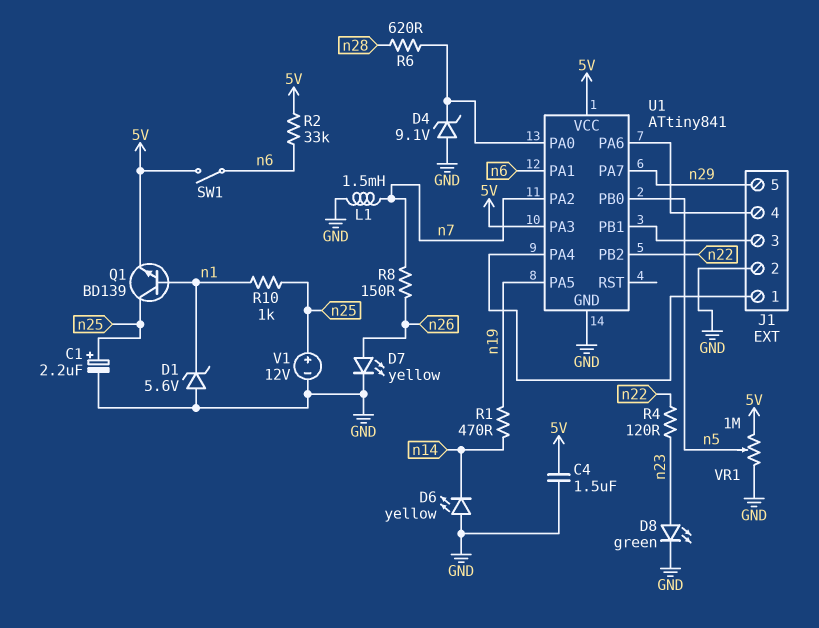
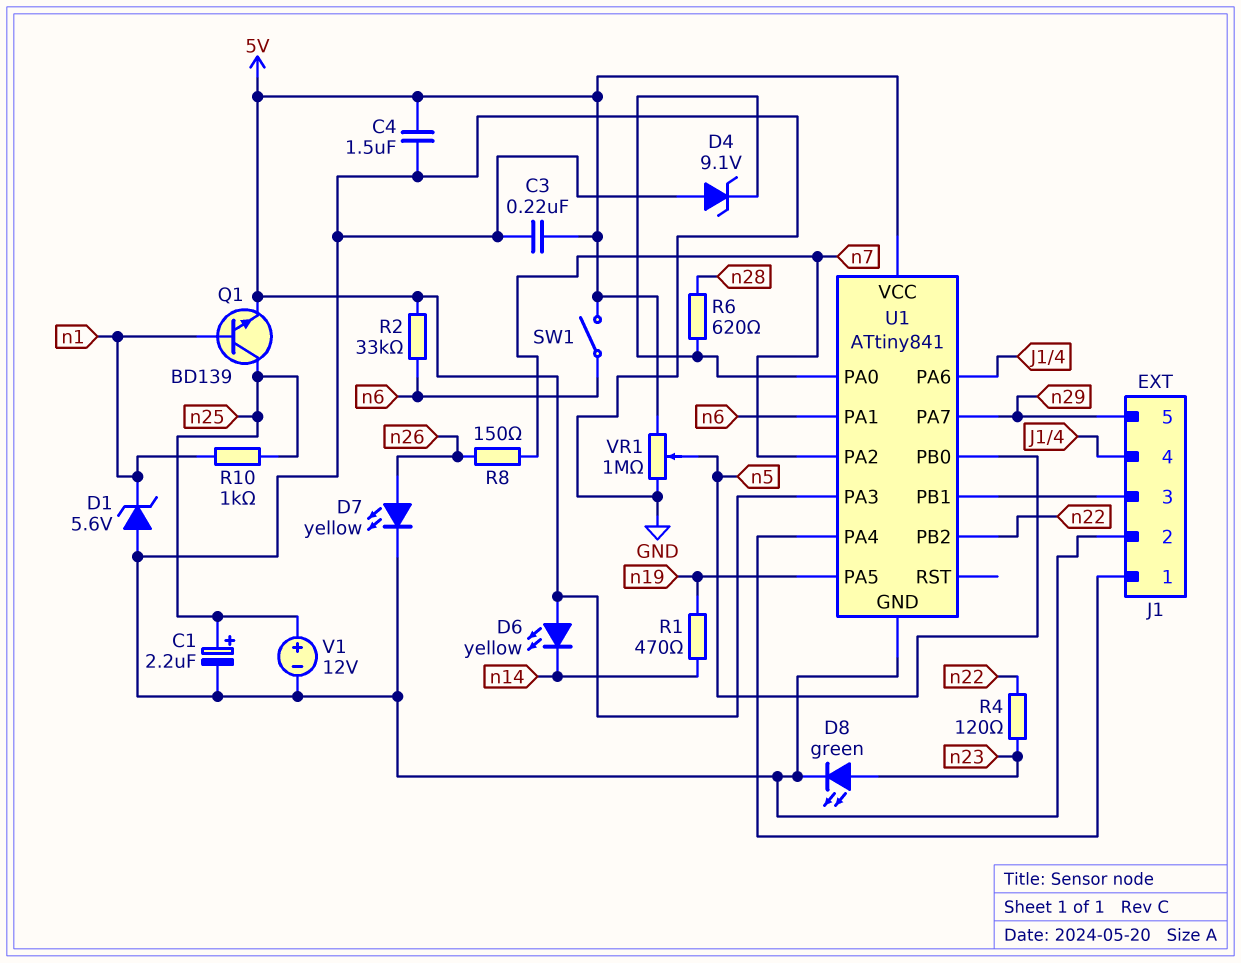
C3: none -> 220nF (5V, GND)
D6: LED yellow (A GND, K n14) -> LED yellow (A 5V, K n14)
L1: 1.5mH (GND, n7) -> none

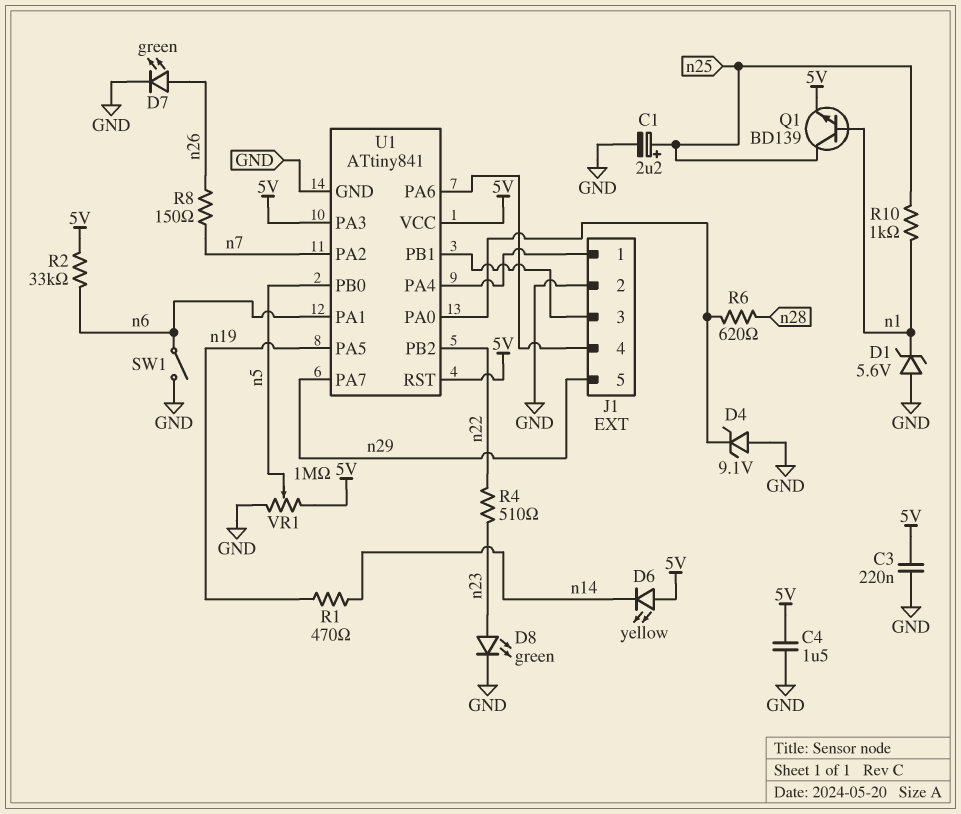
D7: LED yellow (A n26, K GND) -> LED green (A n26, K GND)
R4: 120 (n22, n23) -> 510 (n22, n23)
SW1: switch (5V, n6) -> switch (GND, n6)
U1 pin RST: none -> 5V
V1: 12V (plus n25, minus GND) -> none

